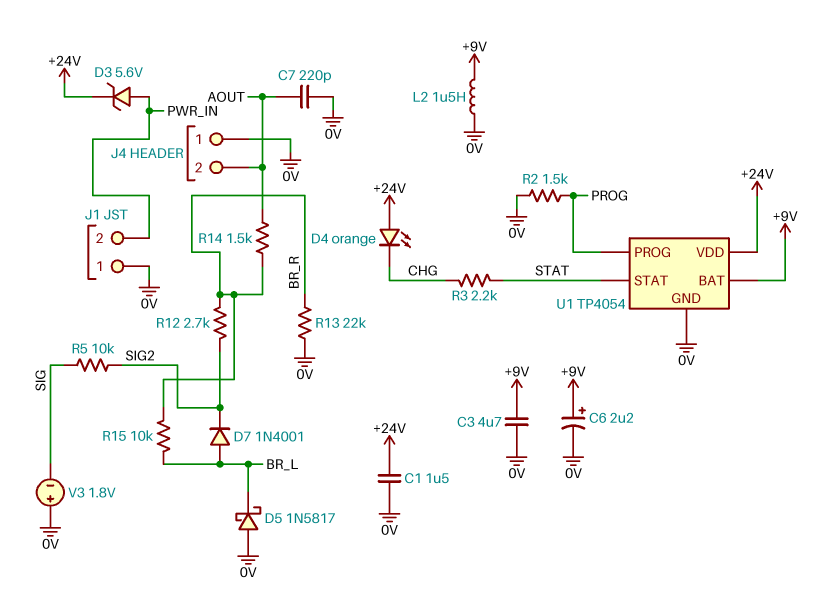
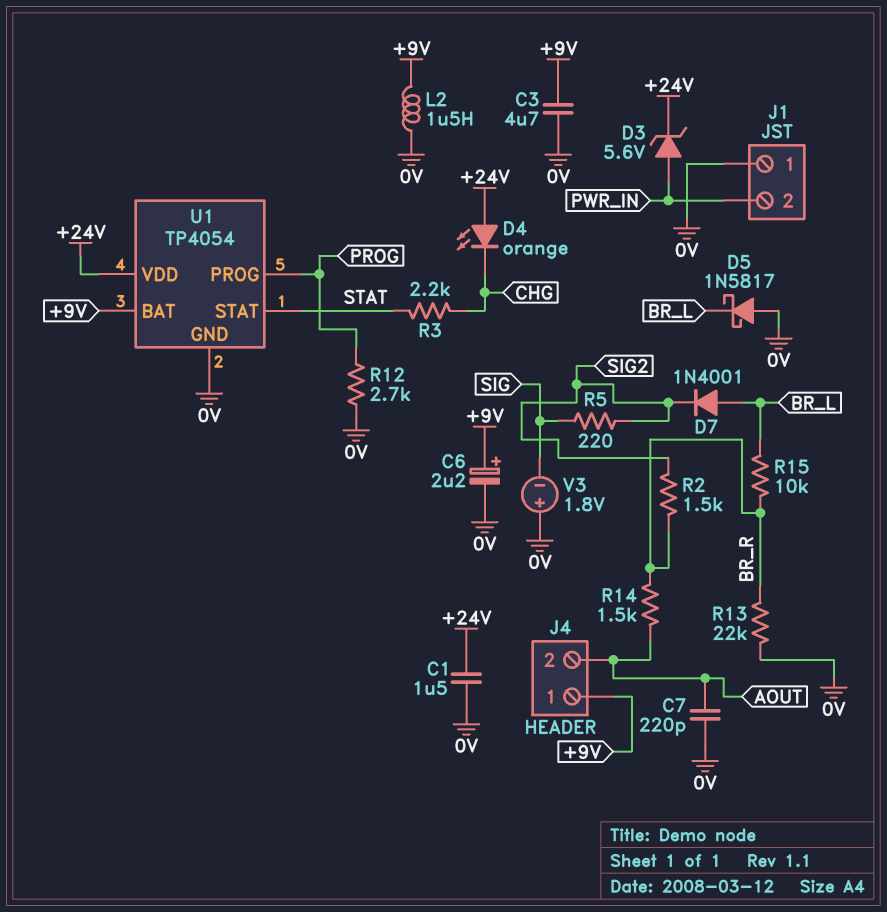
J4 pin 1: 0V -> +9V
R2: 1.5k (0V, PROG) -> 1.5k (BR_R, SIG2)
R5: 10k (SIG, SIG2) -> 220 (SIG, SIG2)
R12: 2.7k (BR_R, SIG2) -> 2.7k (0V, PROG)

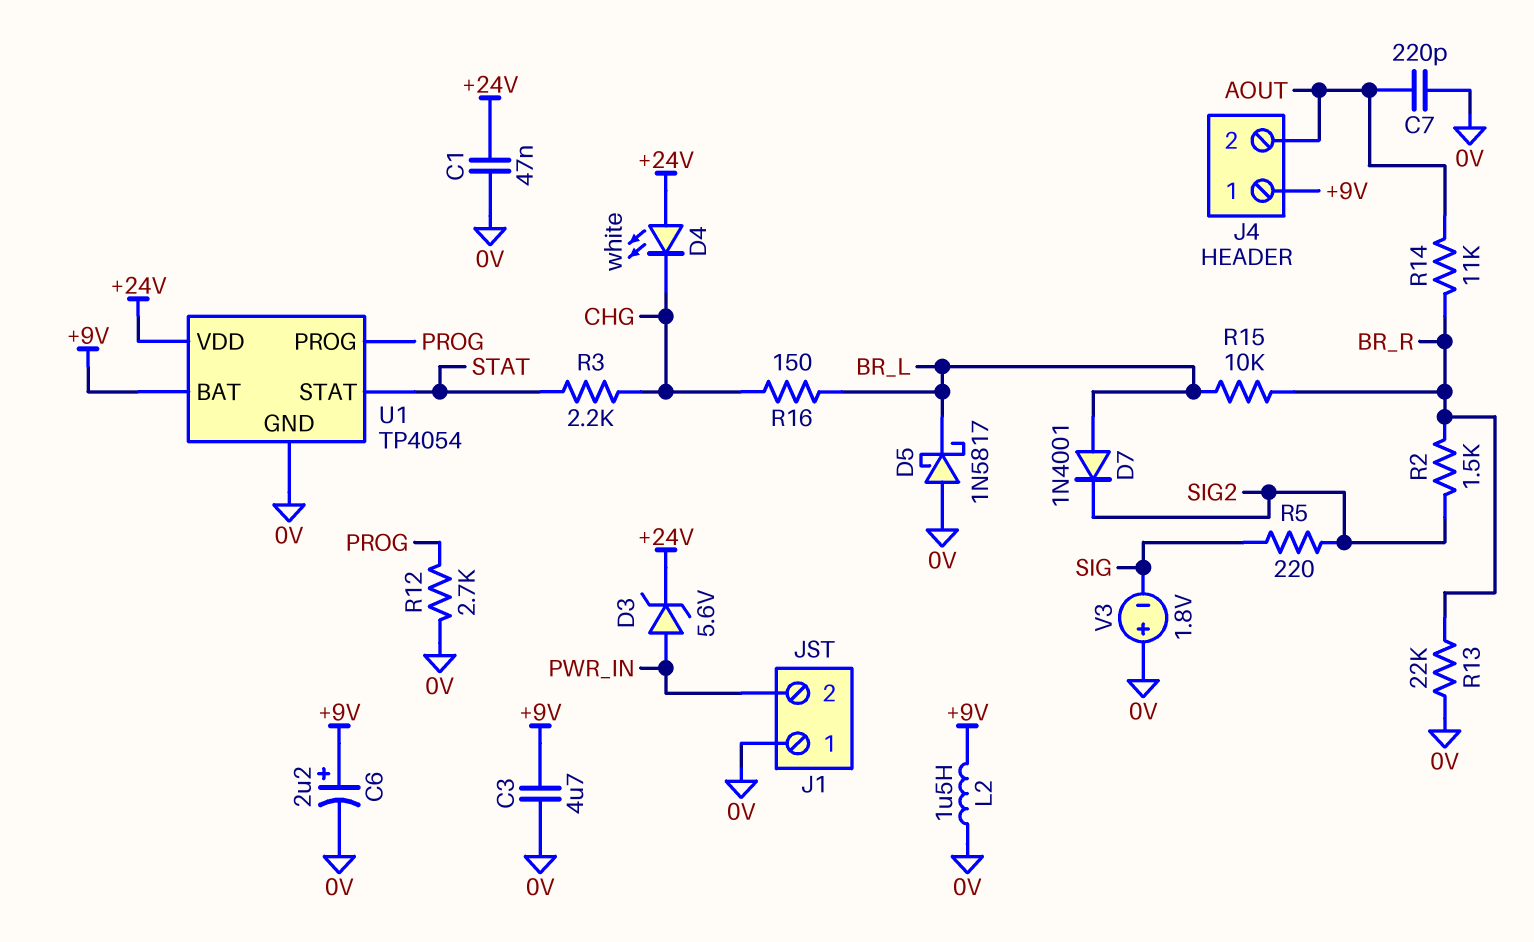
C1: 1.5uF (+24V, 0V) -> 47nF (+24V, 0V)
D4: LED orange (A +24V, K CHG) -> LED white (A +24V, K CHG)
R14: 1.5k (AOUT, BR_R) -> 11k (AOUT, BR_R)
R16: none -> 150 (BR_L, CHG)

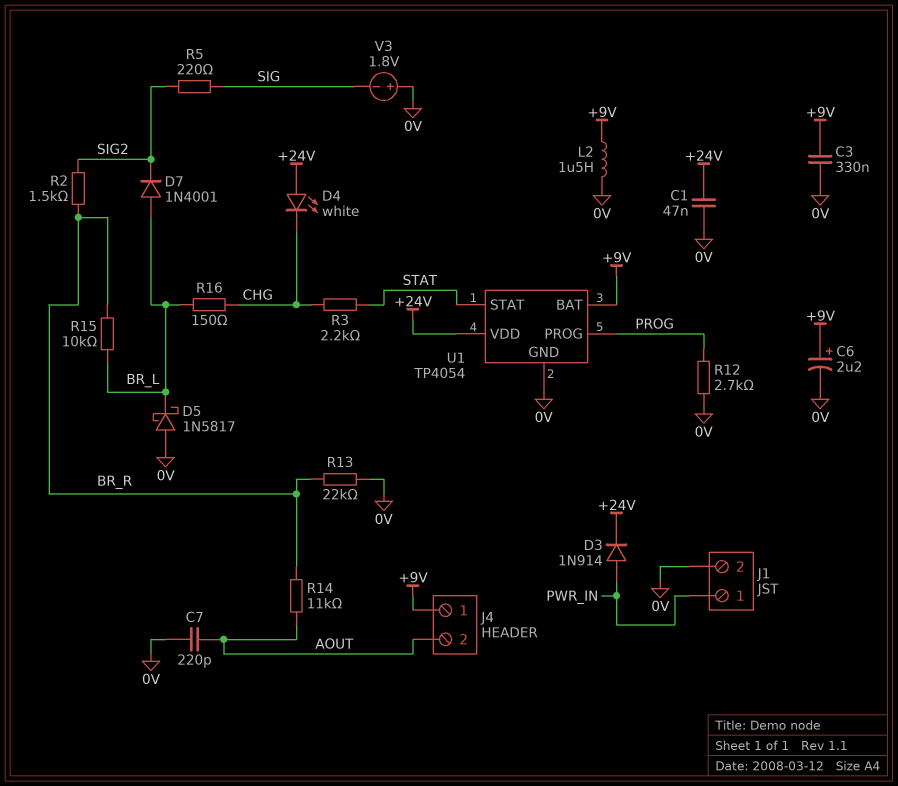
C3: 4.7uF (+9V, 0V) -> 330nF (+9V, 0V)
D3: zener 5.6V (A PWR_IN, K +24V) -> diode 1N914 (A PWR_IN, K +24V)
J1 pin 1: 0V -> PWR_IN
J1 pin 2: PWR_IN -> 0V

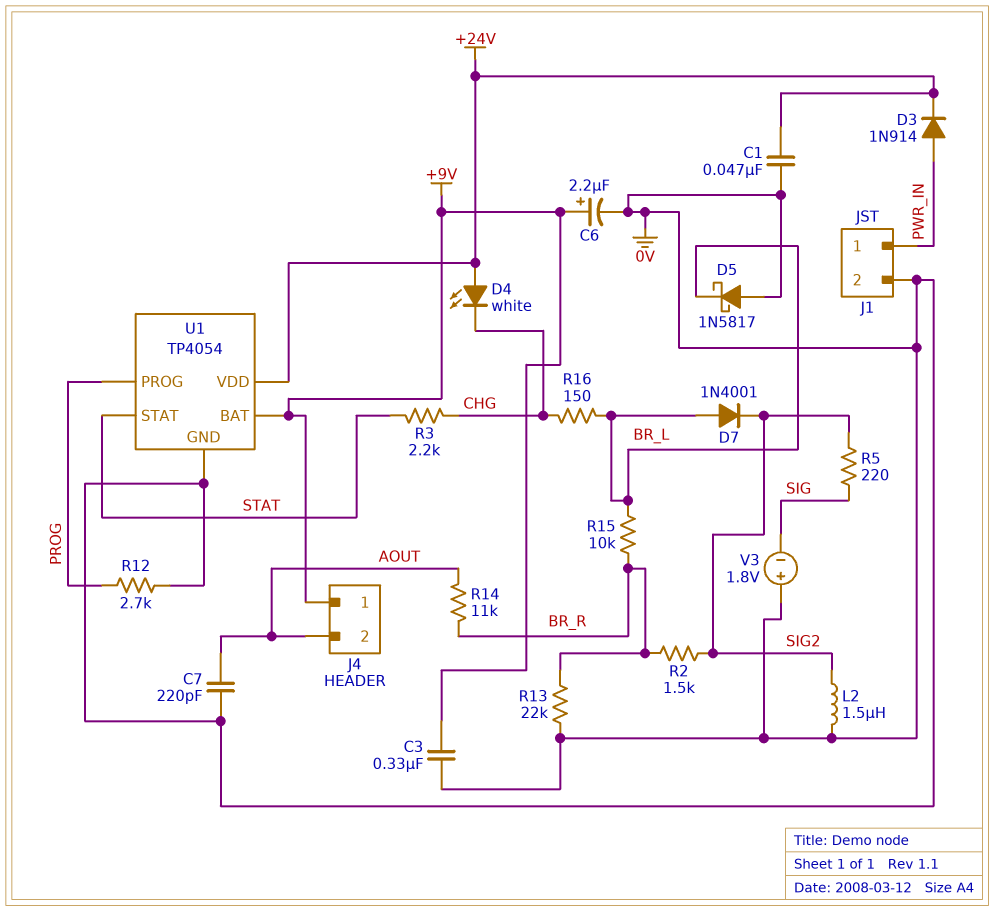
L2: 1.5uH (+9V, 0V) -> 1.5uH (0V, SIG2)

